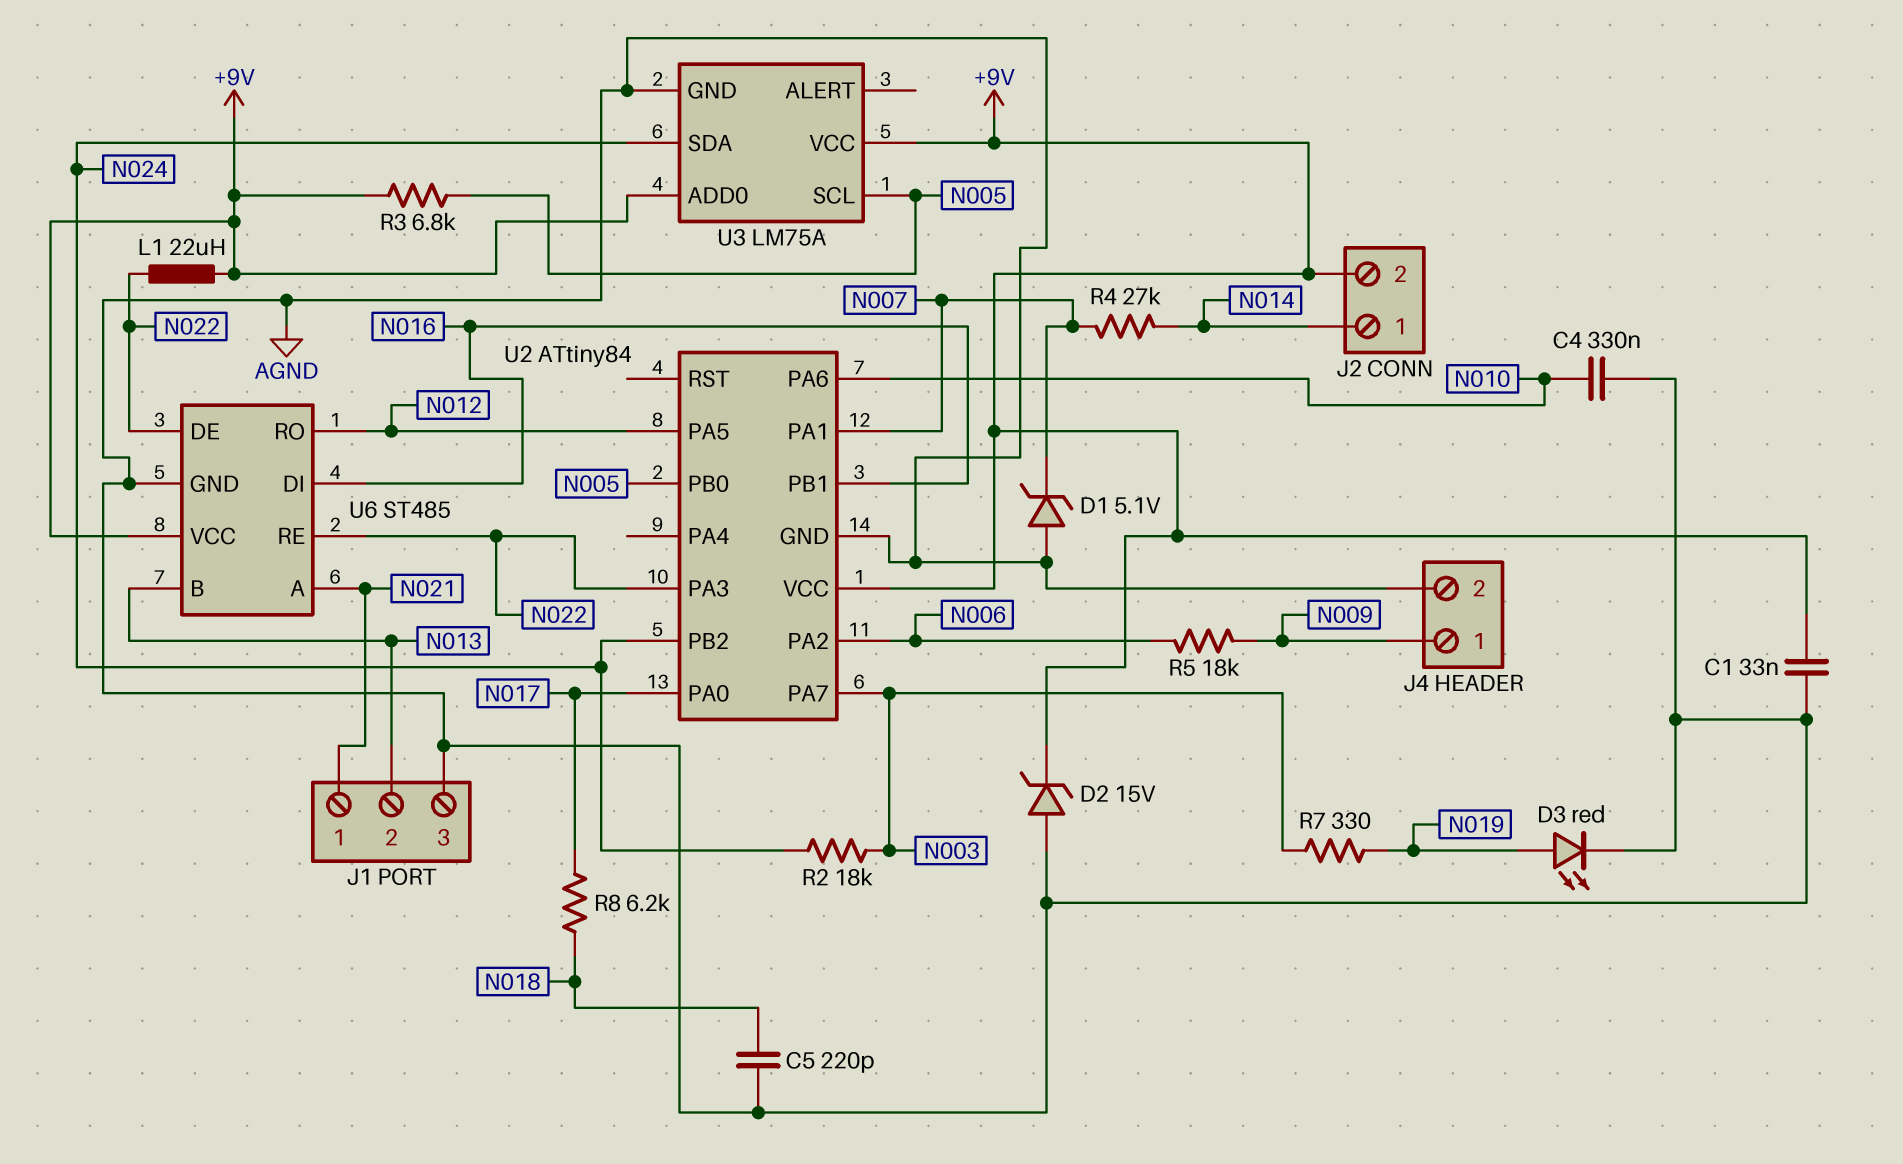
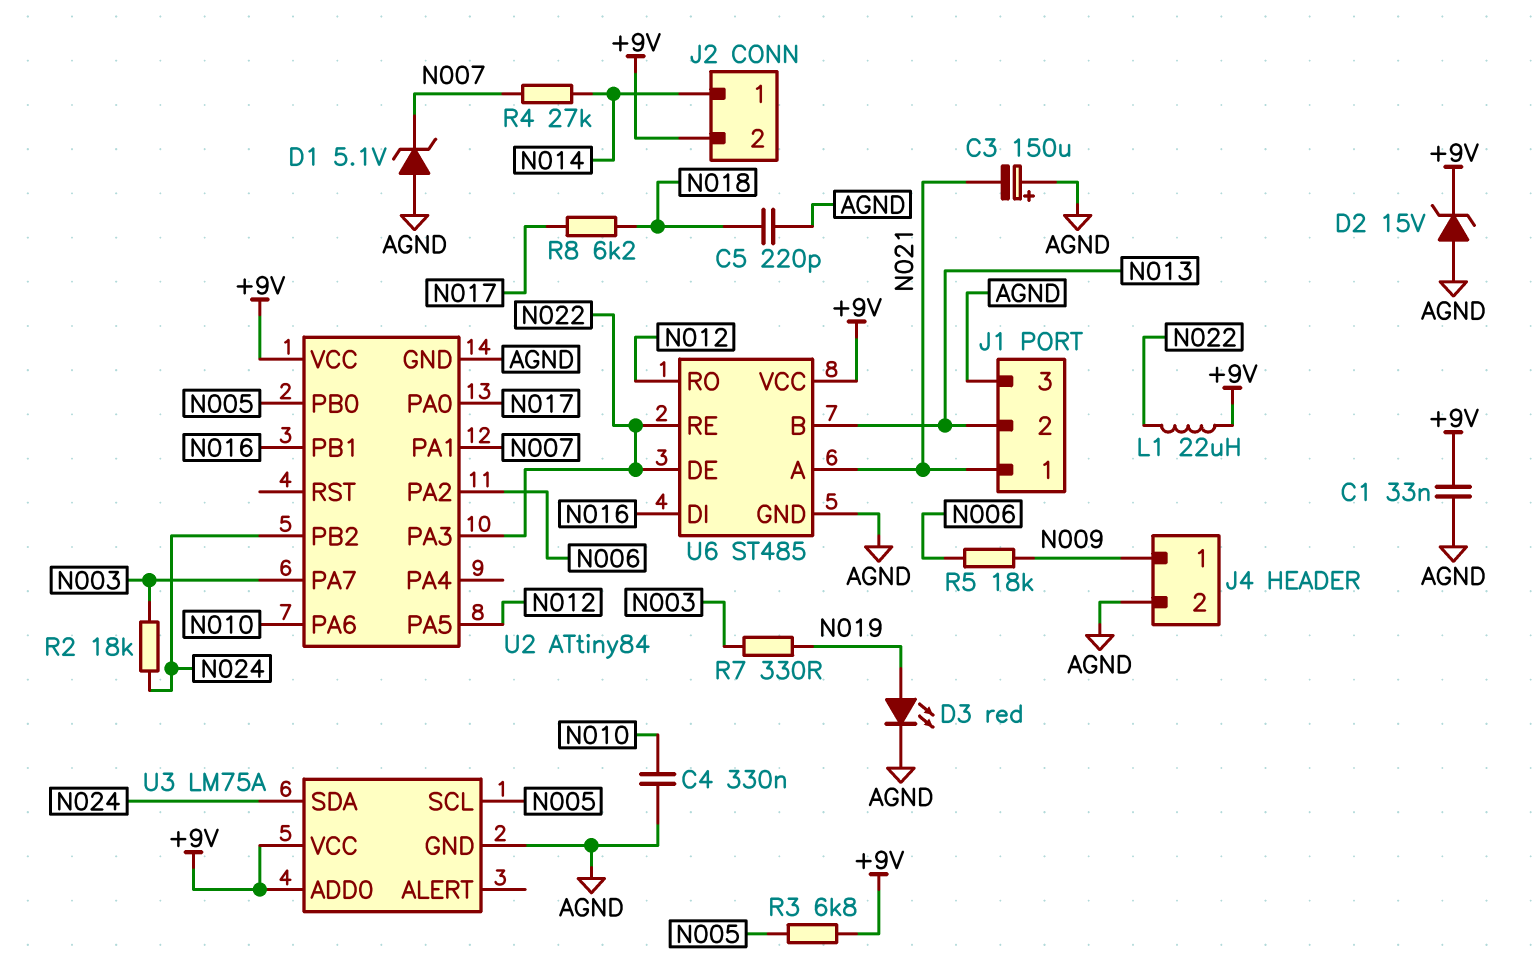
C3: none -> 150uF (plus AGND, minus N021)

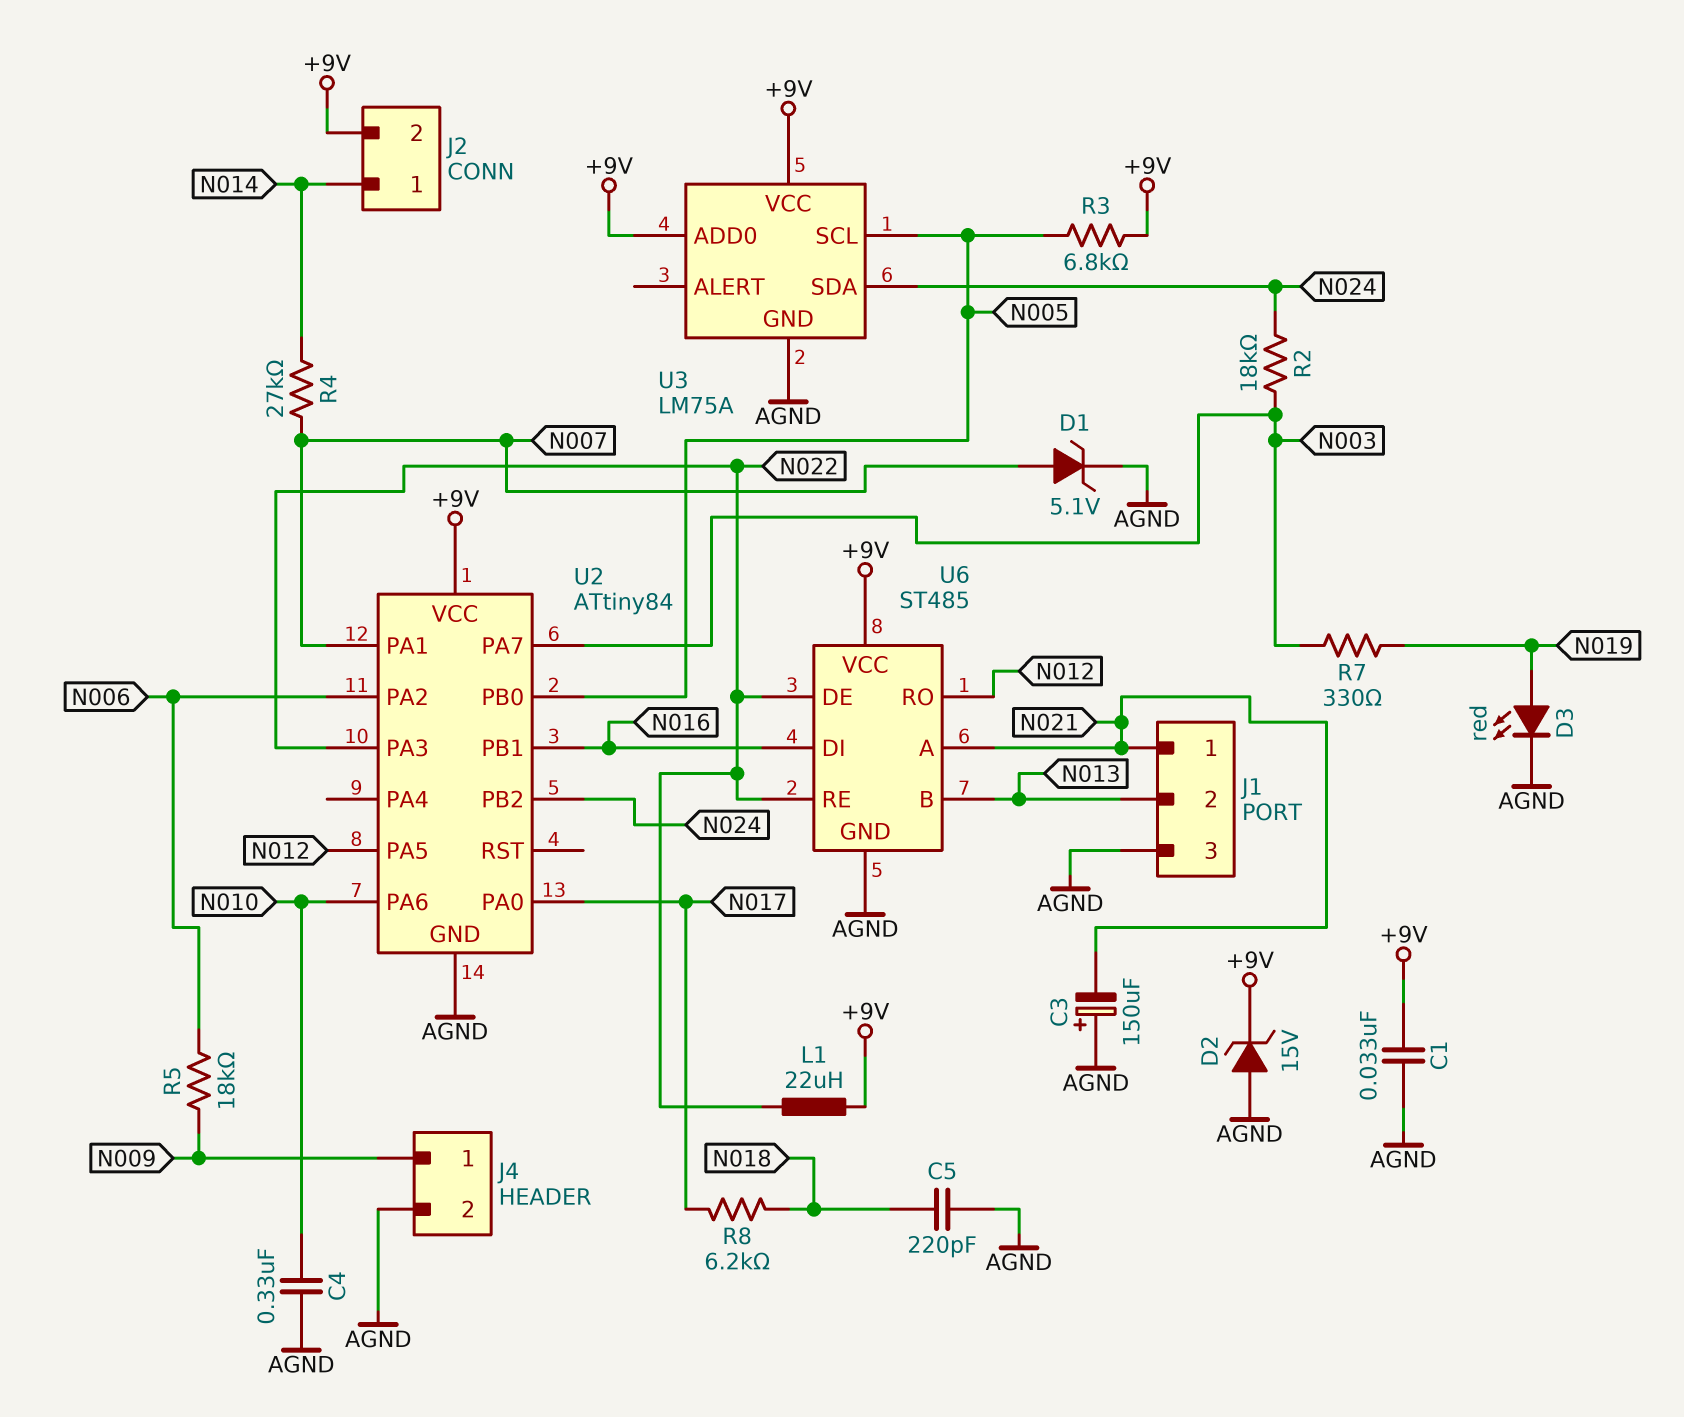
D1: zener 5.1V (A AGND, K N007) -> zener 5.1V (A N007, K AGND)

